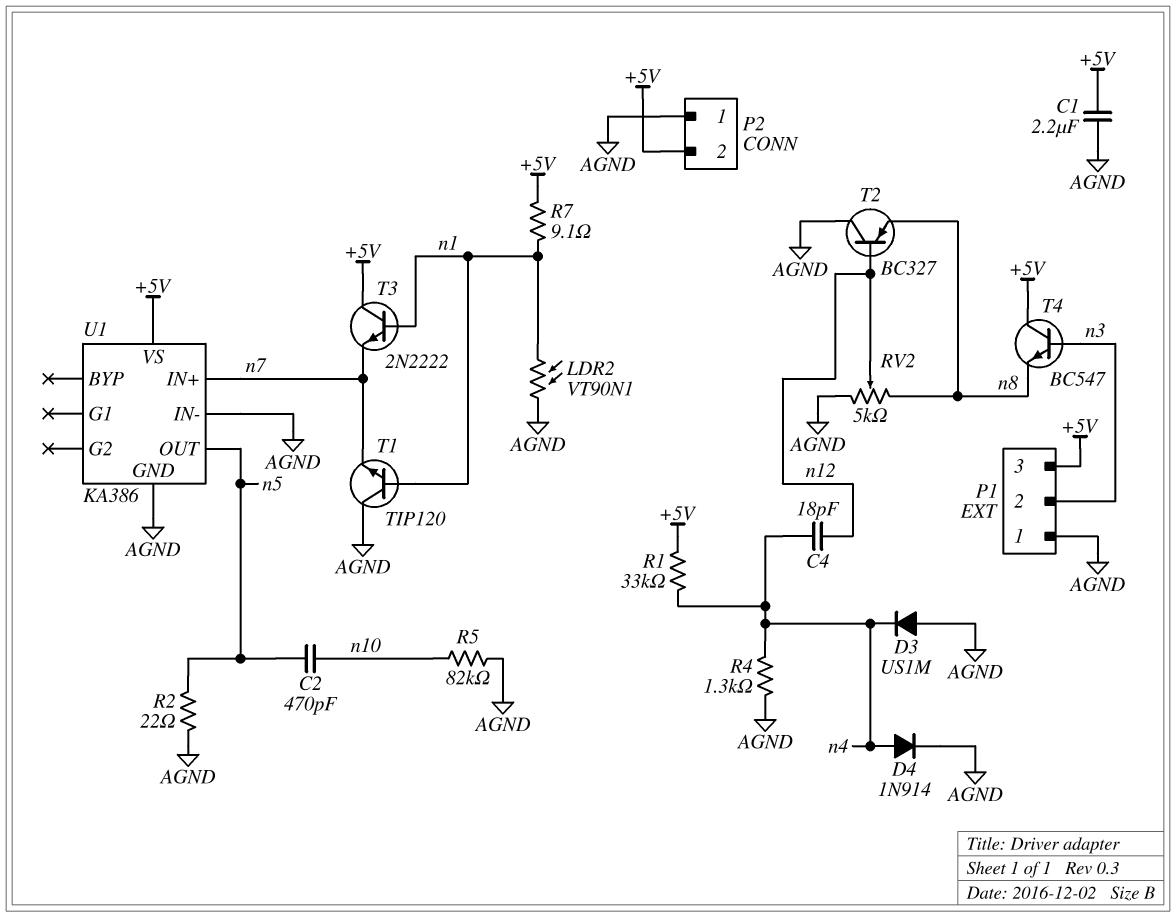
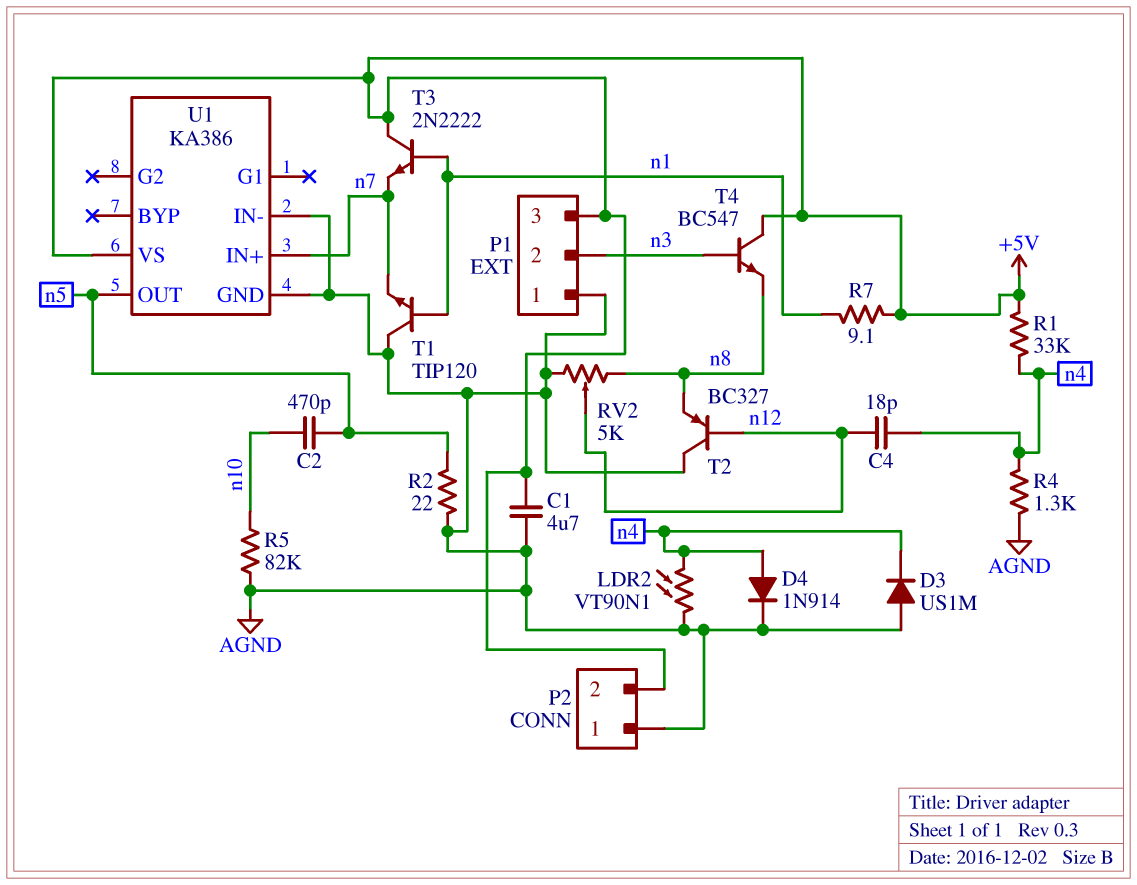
C1: 2.2uF (+5V, AGND) -> 4.7uF (+5V, AGND)
LDR2: VT90N1 (AGND, n1) -> VT90N1 (AGND, n4)

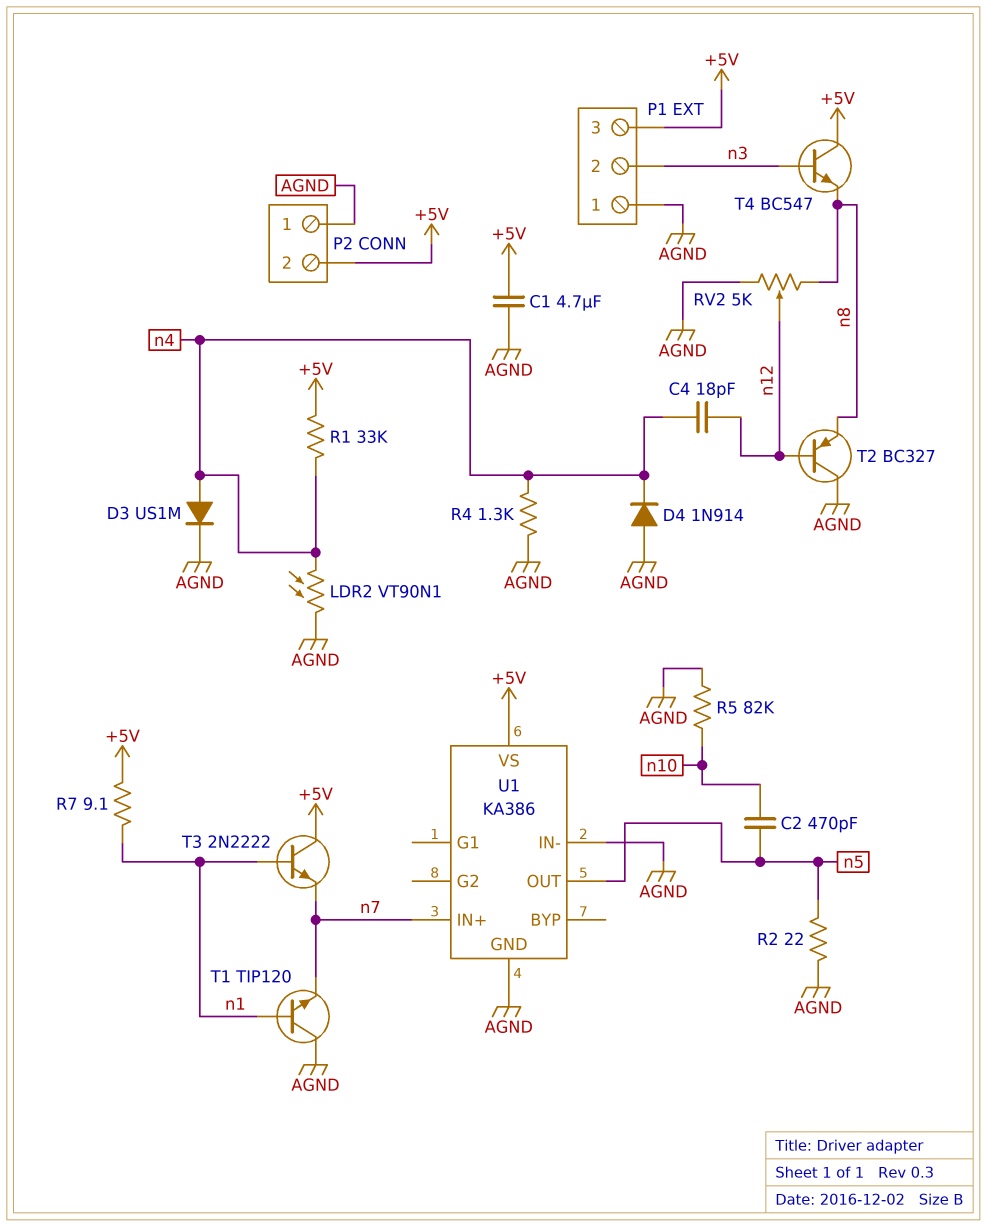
D3: diode US1M (A AGND, K n4) -> diode US1M (A n4, K AGND)
D4: diode 1N914 (A n4, K AGND) -> diode 1N914 (A AGND, K n4)

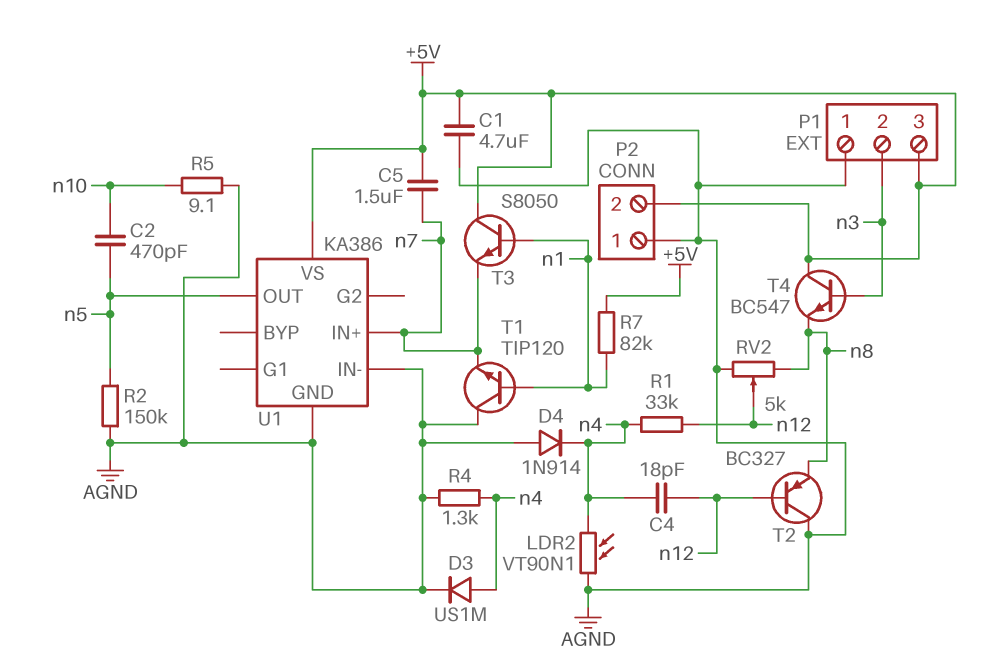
C5: none -> 1.5uF (+5V, n7)
R1: 33k (+5V, n4) -> 33k (n4, n12)
R2: 22 (AGND, n5) -> 150k (AGND, n5)
R5: 82k (AGND, n10) -> 9.1 (AGND, n10)
R7: 9.1 (+5V, n1) -> 82k (+5V, n1)
T3: NPN 2N2222 (B n1, C +5V, E n7) -> NPN S8050 (B n1, C +5V, E n7)

